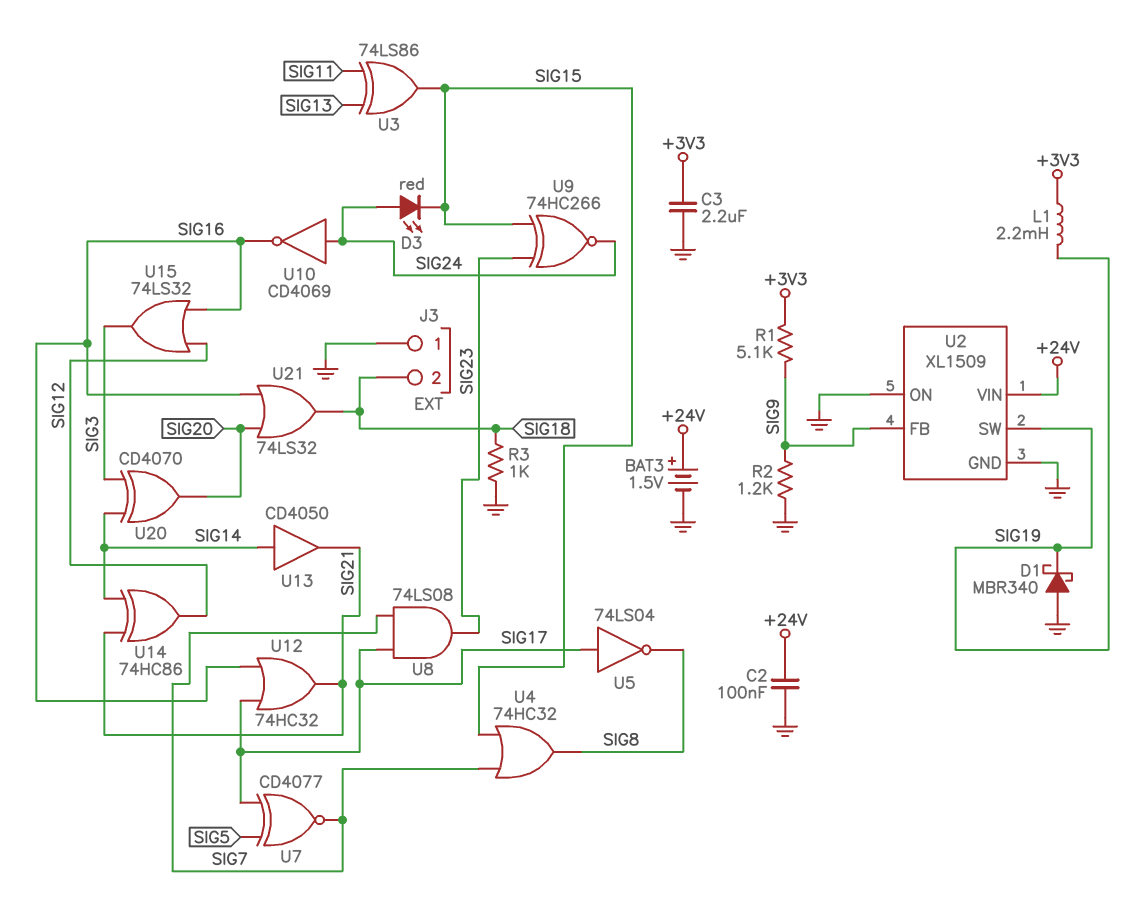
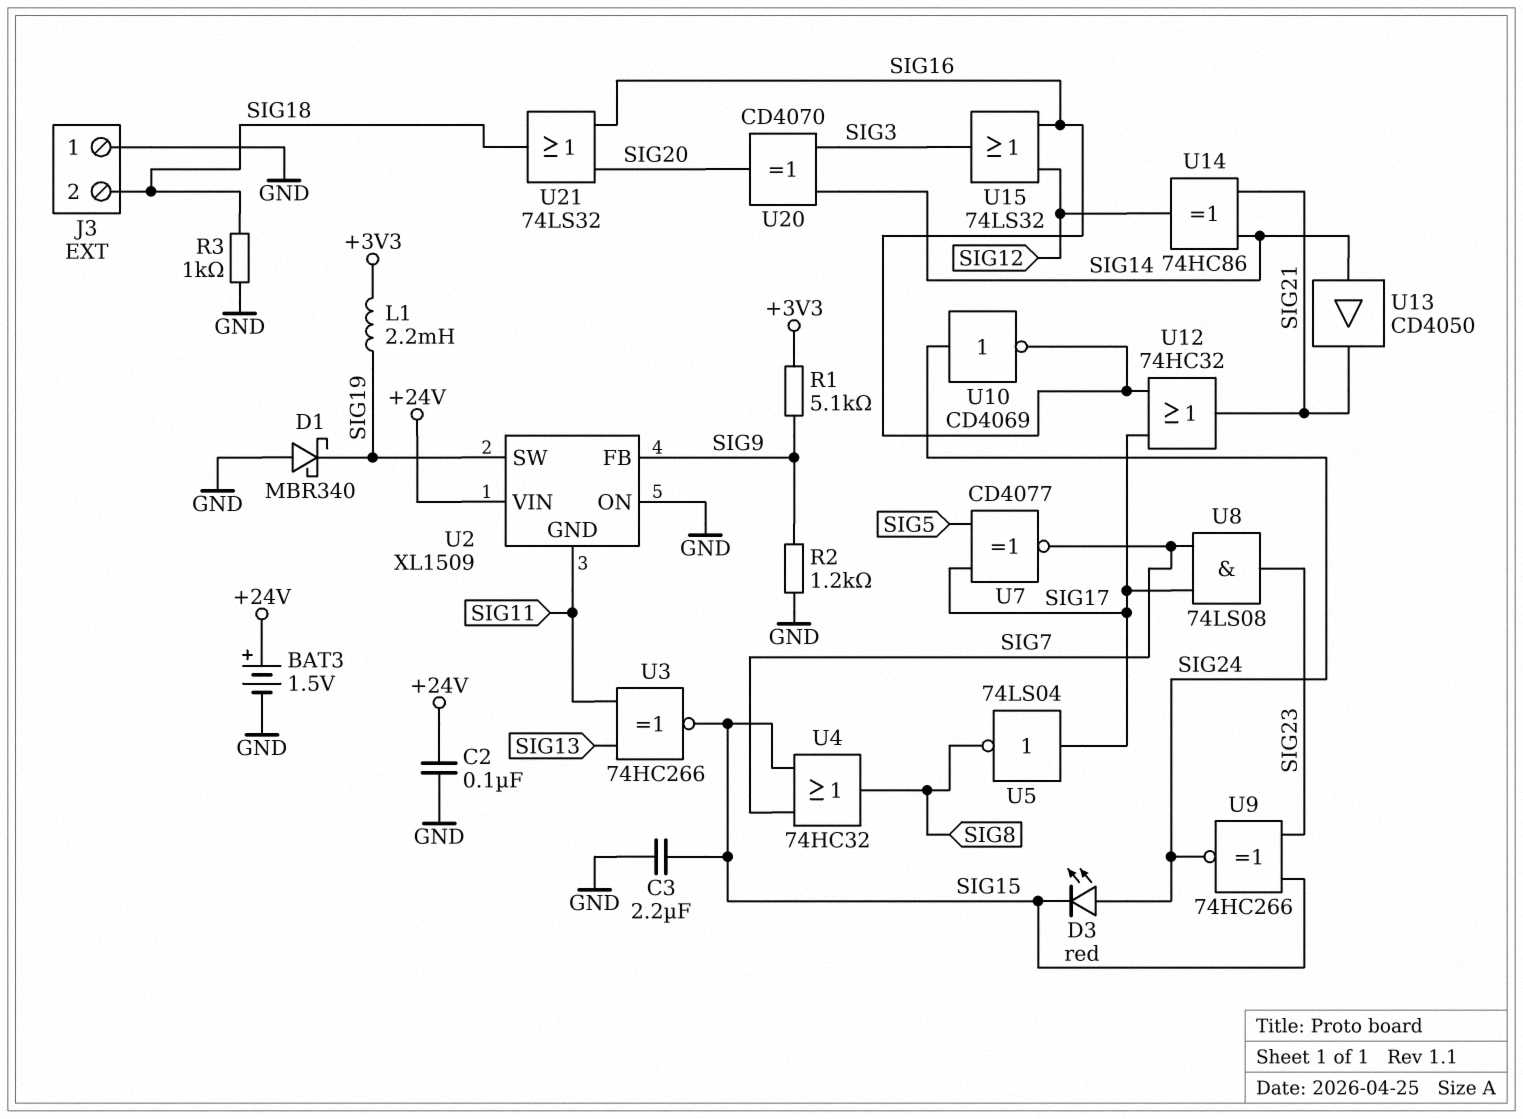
C3: 2.2uF (+3V3, GND) -> 2.2uF (GND, SIG15)
U2 pin GND: GND -> SIG11
U3: XOR 74LS86 (in SIG11, in SIG13, out SIG15) -> XNOR 74HC266 (in SIG11, in SIG13, out SIG15)

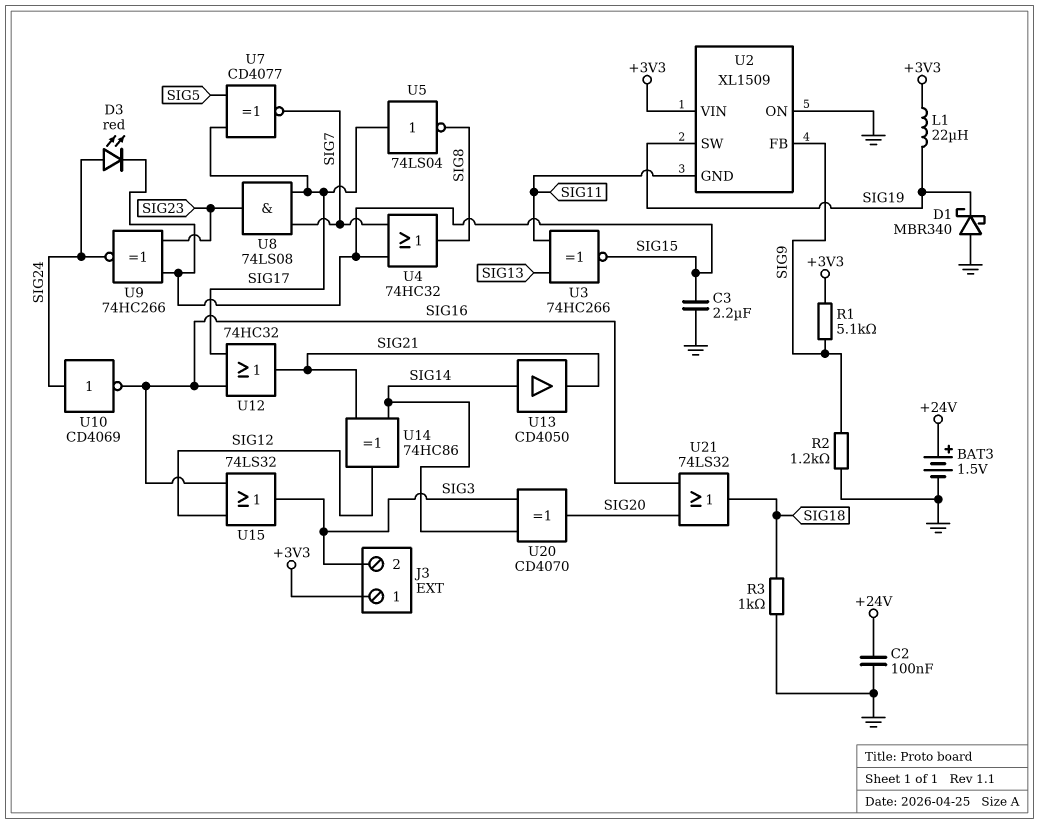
J3 pin 1: GND -> +3V3
J3 pin 2: SIG18 -> SIG3
L1: 2.2mH (+3V3, SIG19) -> 22uH (+3V3, SIG19)
U2 pin VIN: +24V -> +3V3

